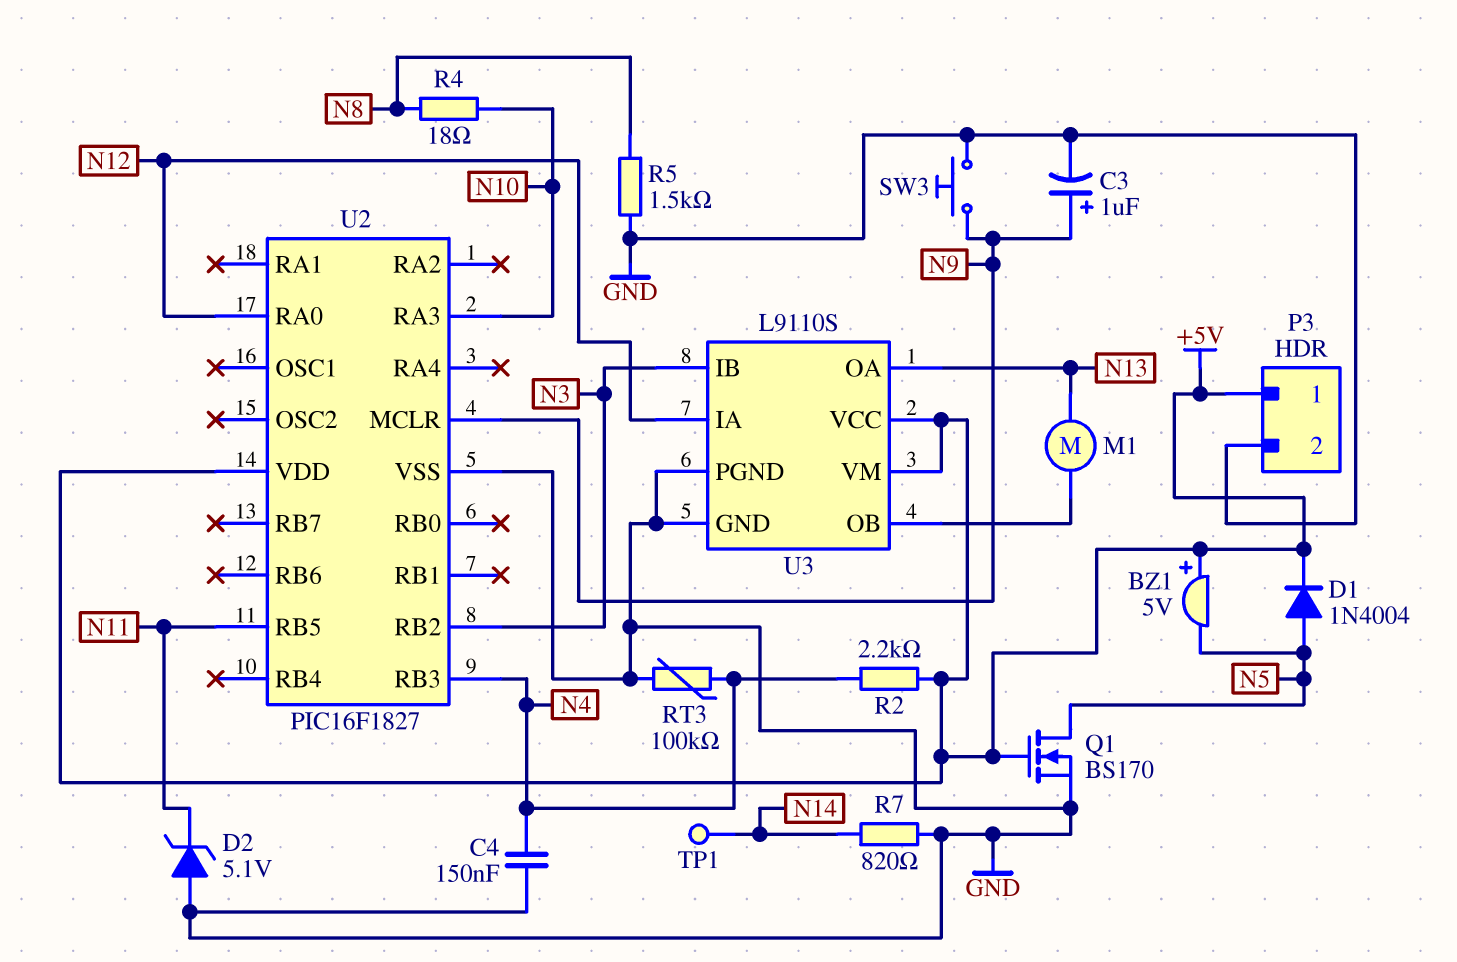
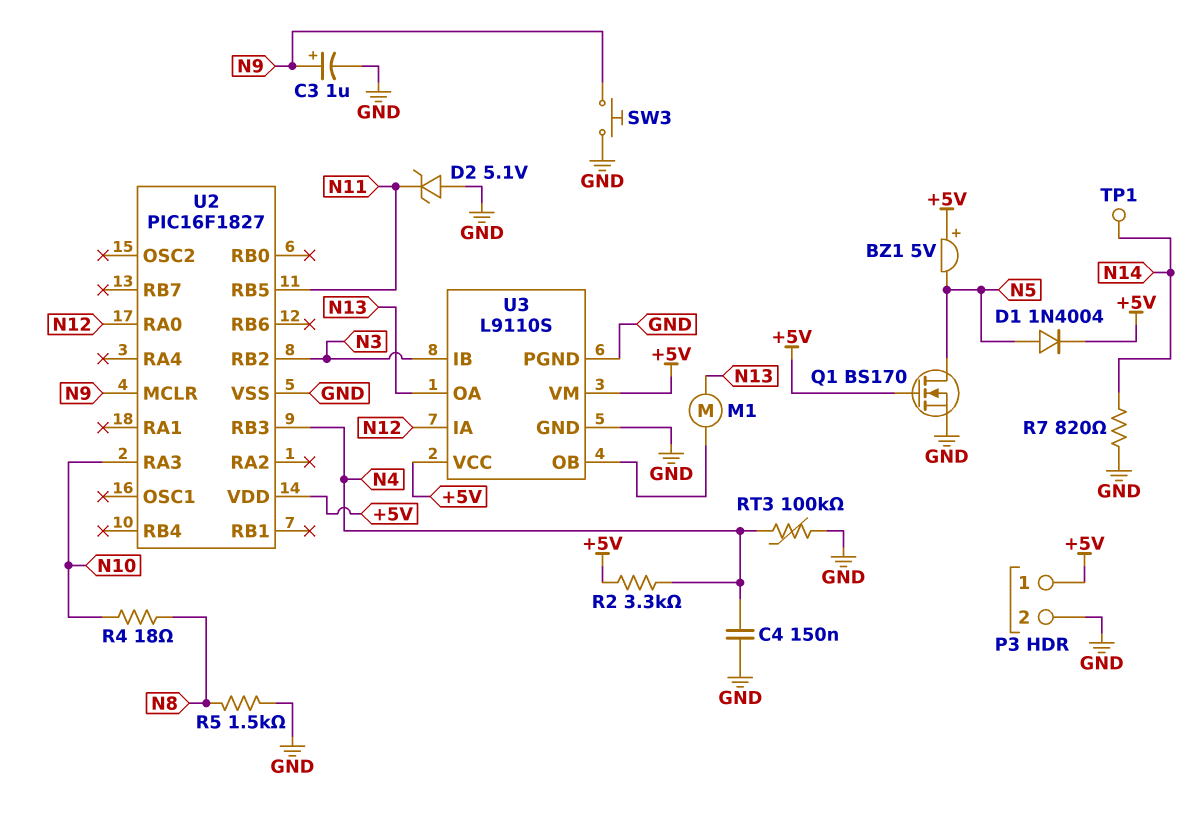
R2: 2.2k (+5V, N4) -> 3.3k (+5V, N4)

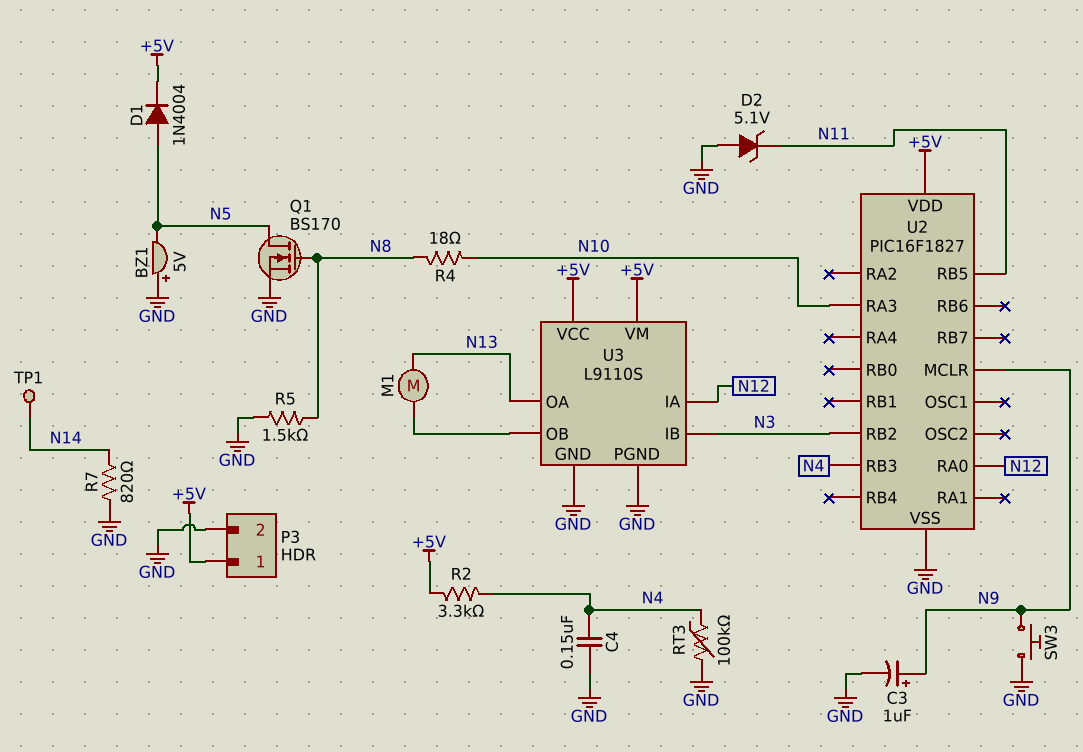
BZ1: buzzer 5V (plus +5V, minus N5) -> buzzer 5V (plus GND, minus N5)
Q1: NMOS BS170 (G +5V, D N5, S GND) -> NMOS BS170 (G N8, D N5, S GND)

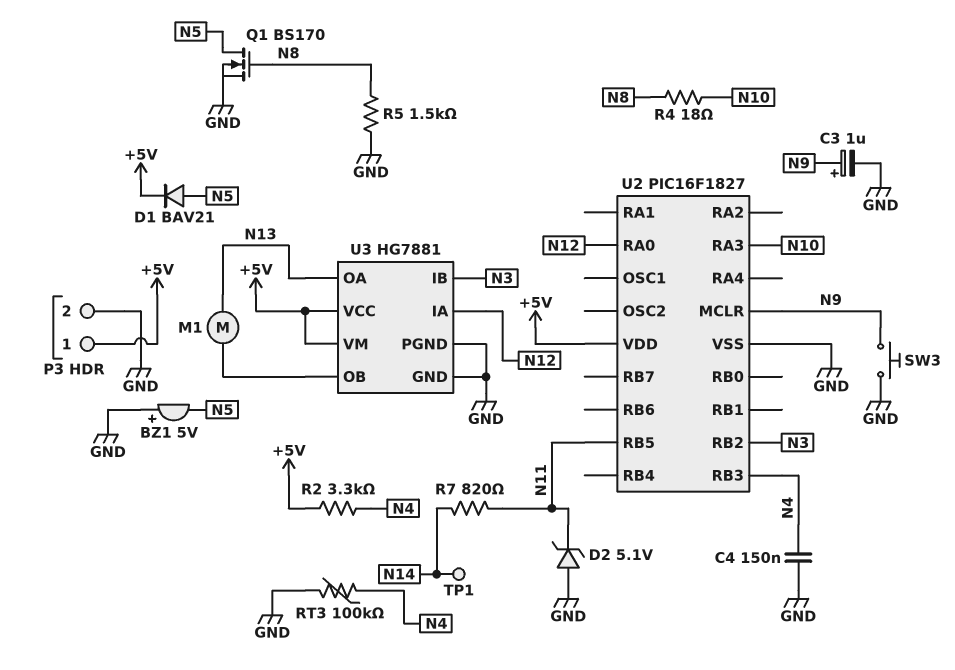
D1: diode 1N4004 (A N5, K +5V) -> diode BAV21 (A N5, K +5V)
R7: 820 (GND, N14) -> 820 (N11, N14)
U3: L9110S -> HG7881

